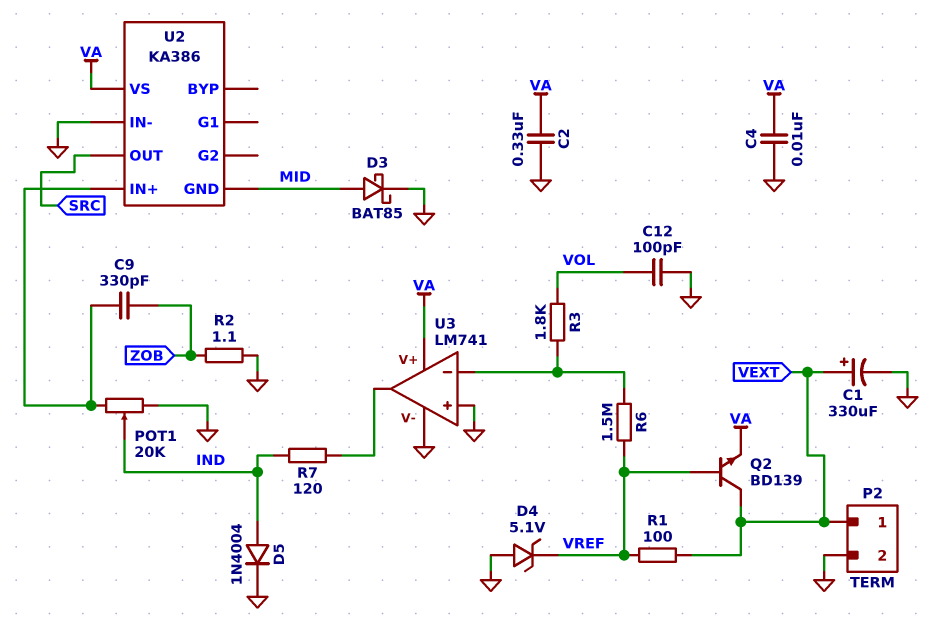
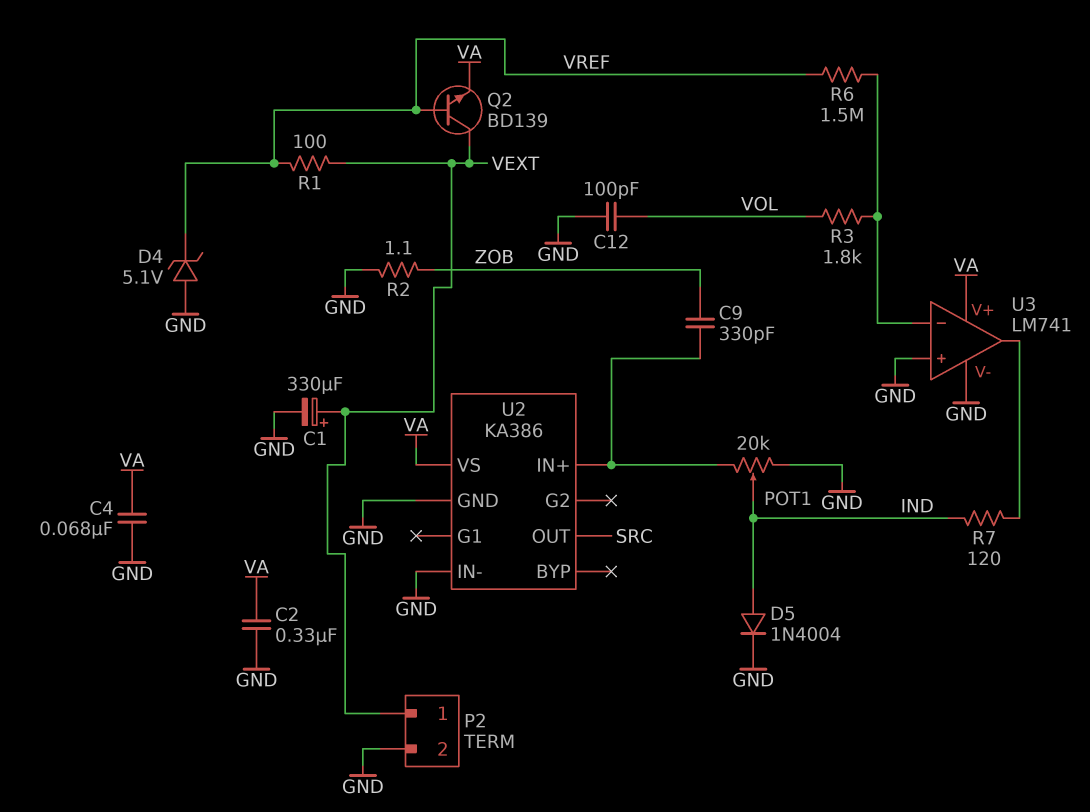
C4: 10nF (GND, VA) -> 68nF (GND, VA)
D3: schottky BAT85 (A MID, K GND) -> none
U2 pin GND: MID -> GND

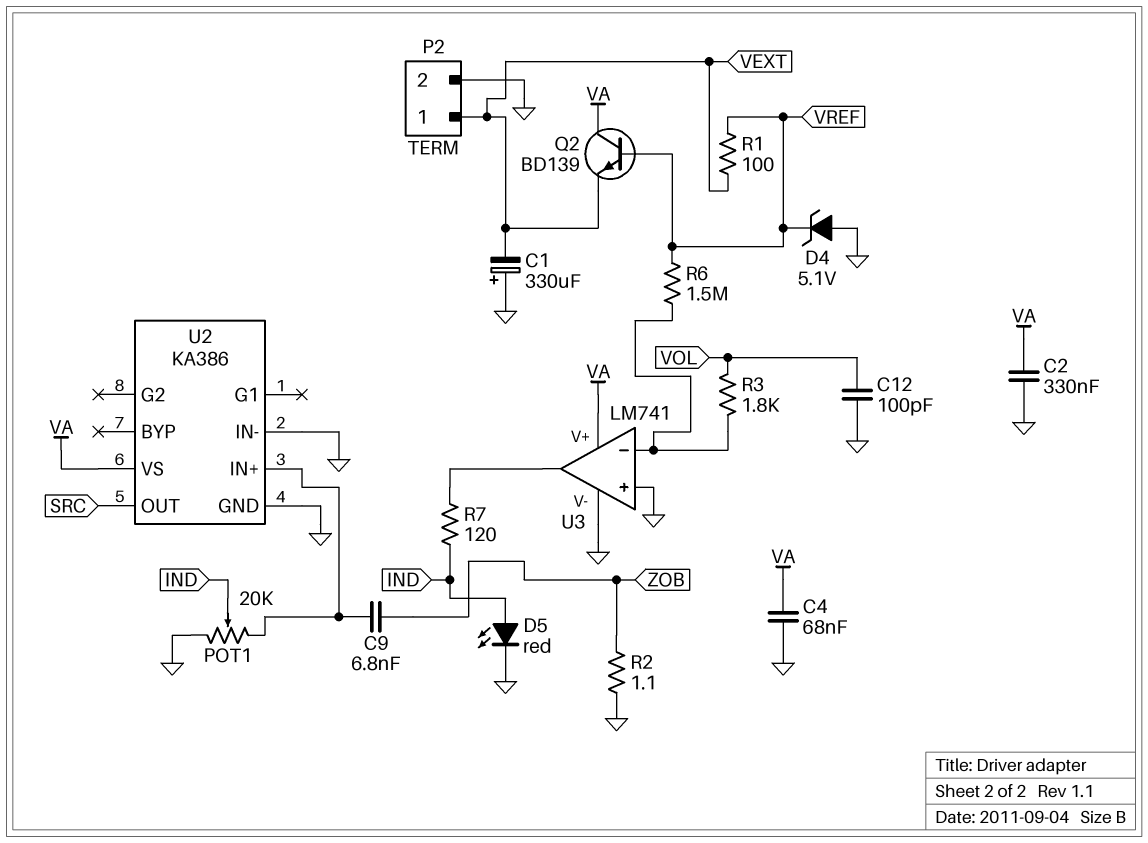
C1: 330uF (plus VEXT, minus GND) -> 330uF (plus GND, minus VEXT)
C9: 330pF (U2/IN+, ZOB) -> 6.8nF (U2/IN+, ZOB)
D5: diode 1N4004 (A IND, K GND) -> LED red (A IND, K GND)
Q2: NPN BD139 (B VREF, C VEXT, E VA) -> NPN BD139 (B VREF, C VA, E VEXT)

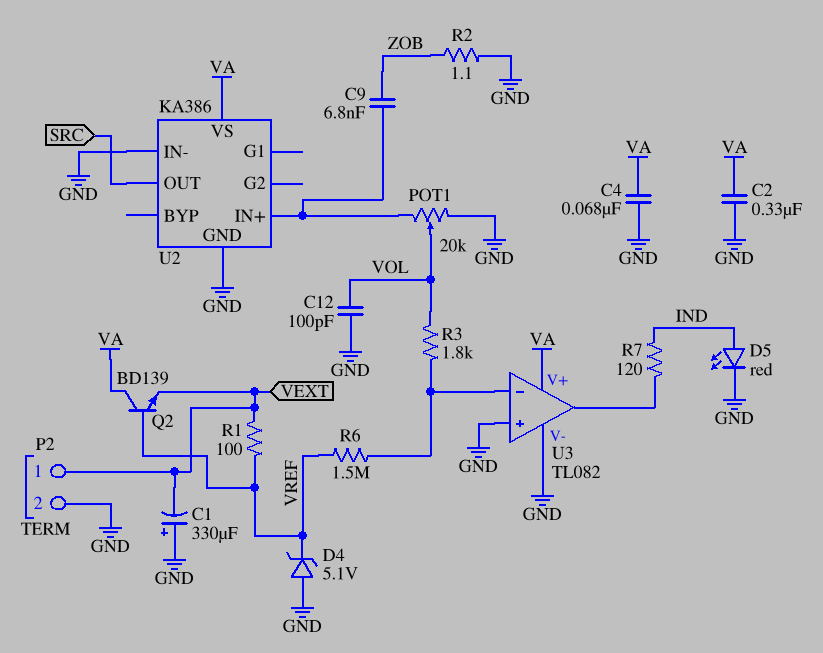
POT1: 20k (GND, U2/IN+, wiper IND) -> 20k (GND, U2/IN+, wiper VOL)
U3: LM741 -> TL082

